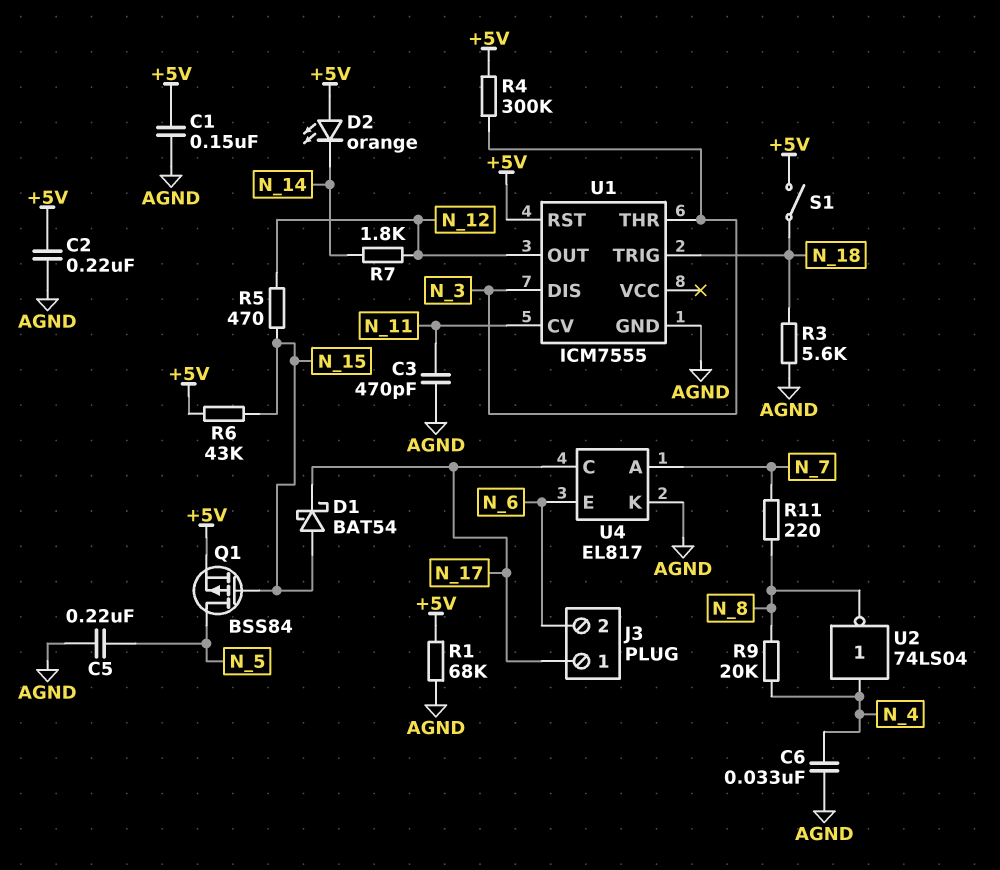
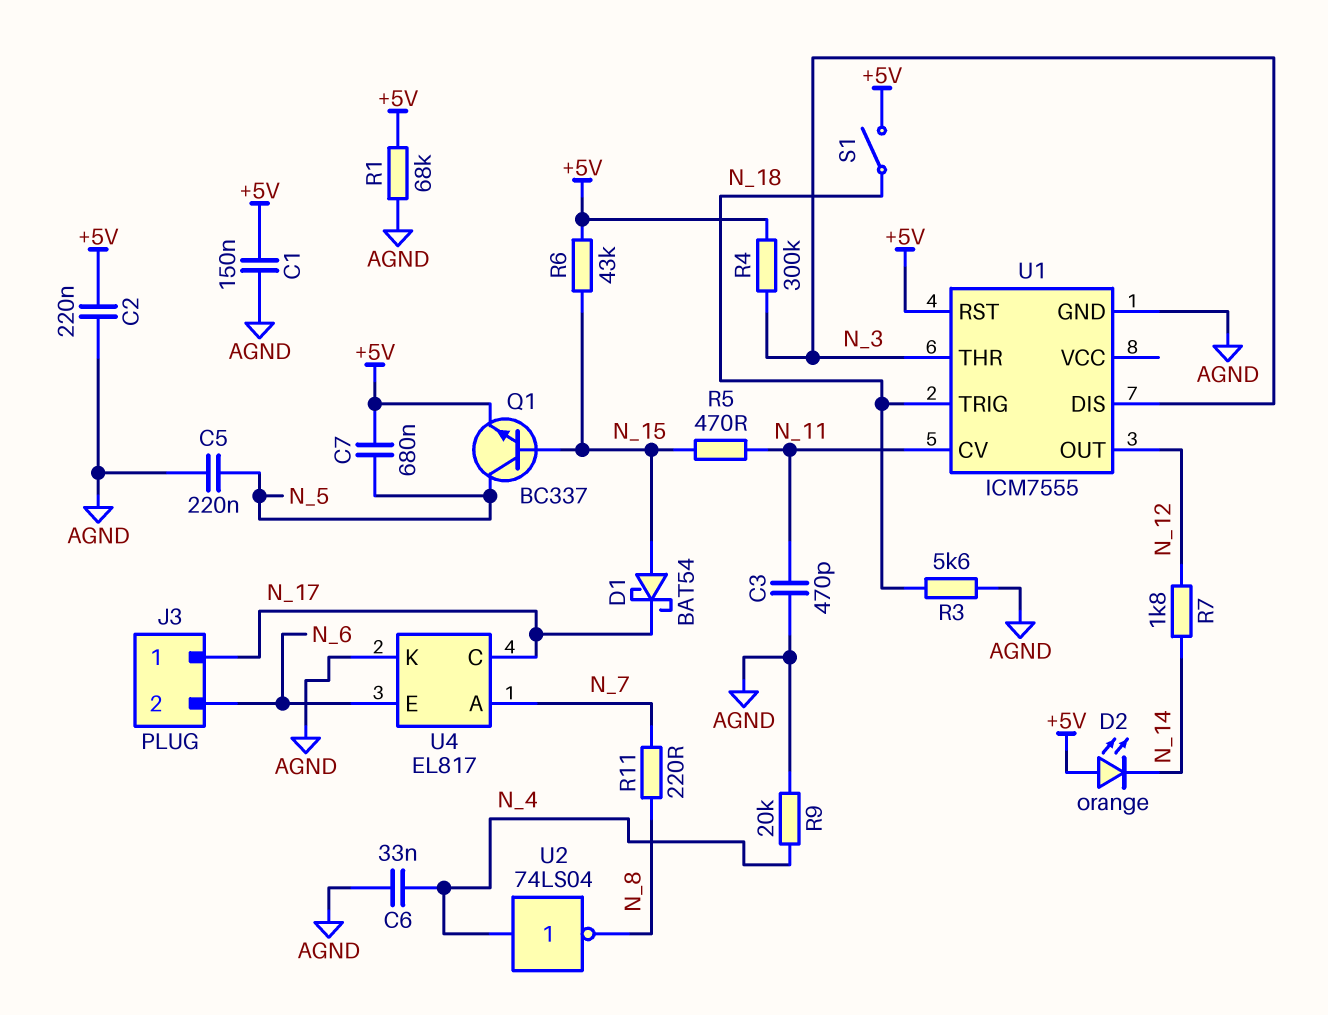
C7: none -> 680nF (+5V, N_5)
Q1: PMOS BSS84 (G N_15, D N_5, S +5V) -> NPN BC337 (B N_15, C N_5, E +5V)
R5: 470 (N_12, N_15) -> 470 (N_11, N_15)
R9: 20k (N_4, N_8) -> 20k (AGND, N_4)

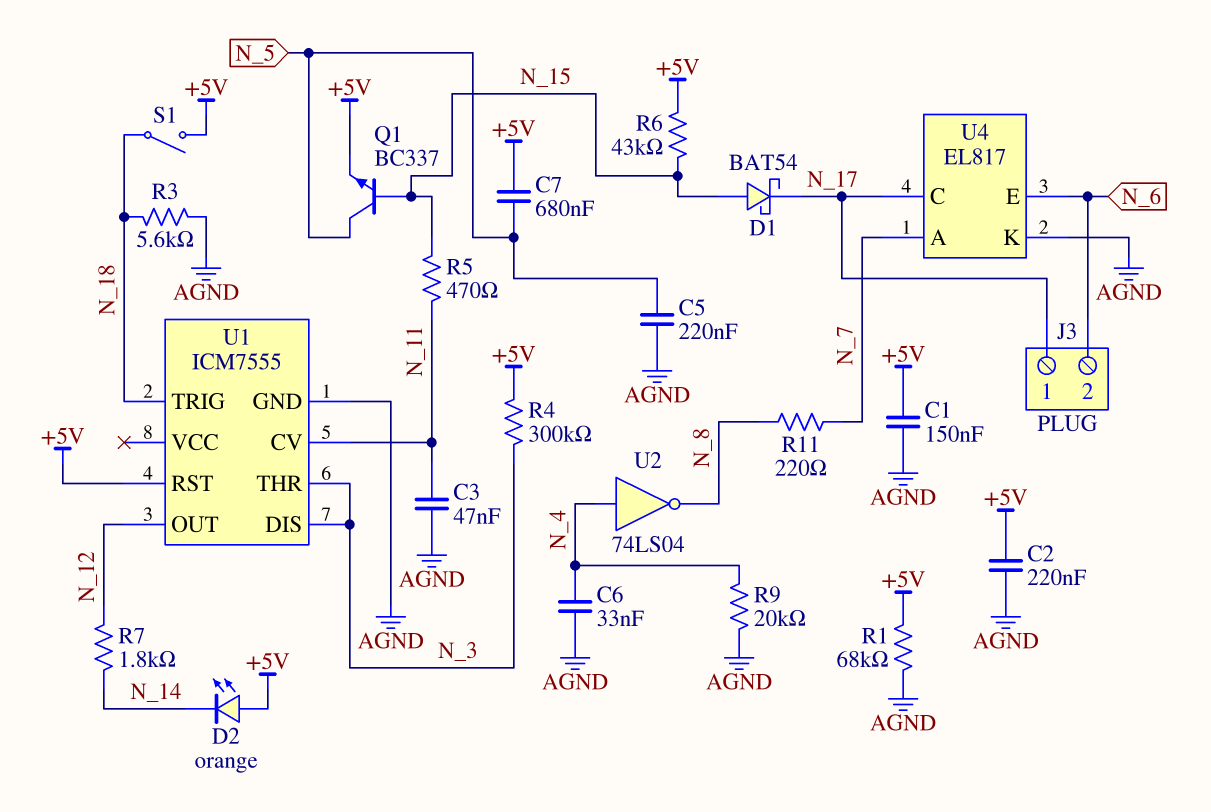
C3: 470pF (AGND, N_11) -> 47nF (AGND, N_11)

